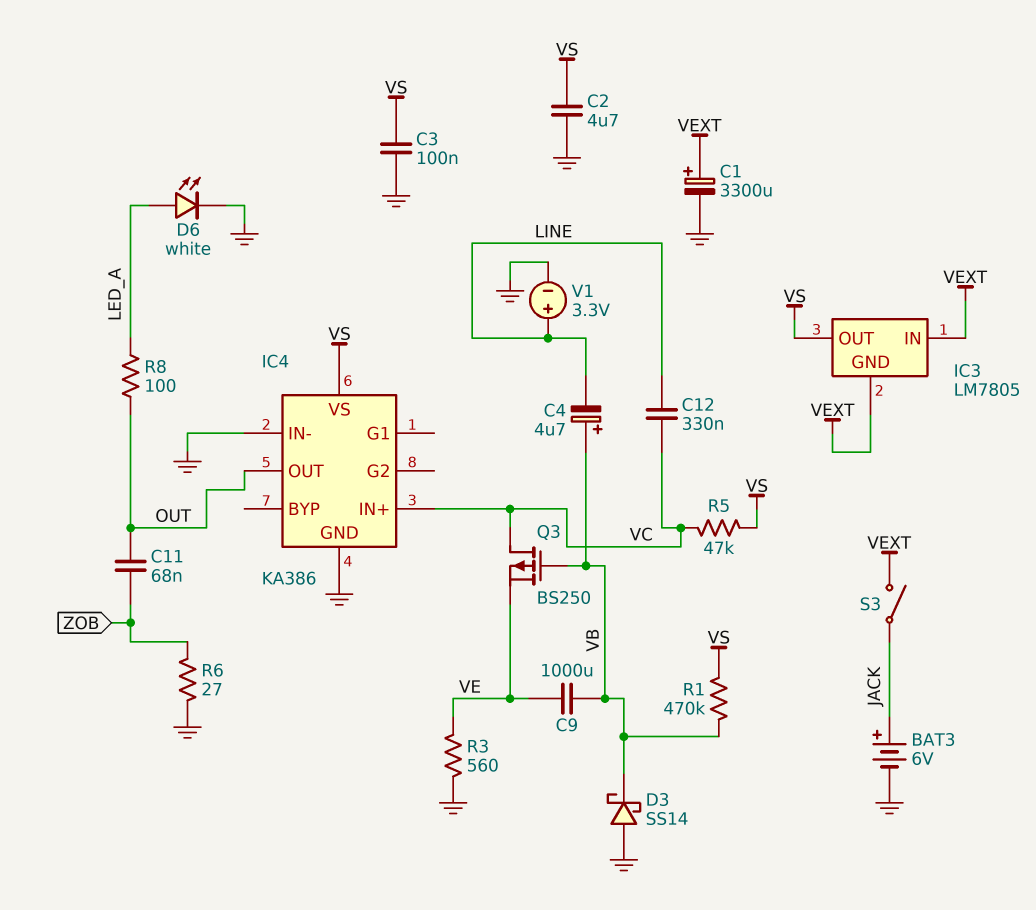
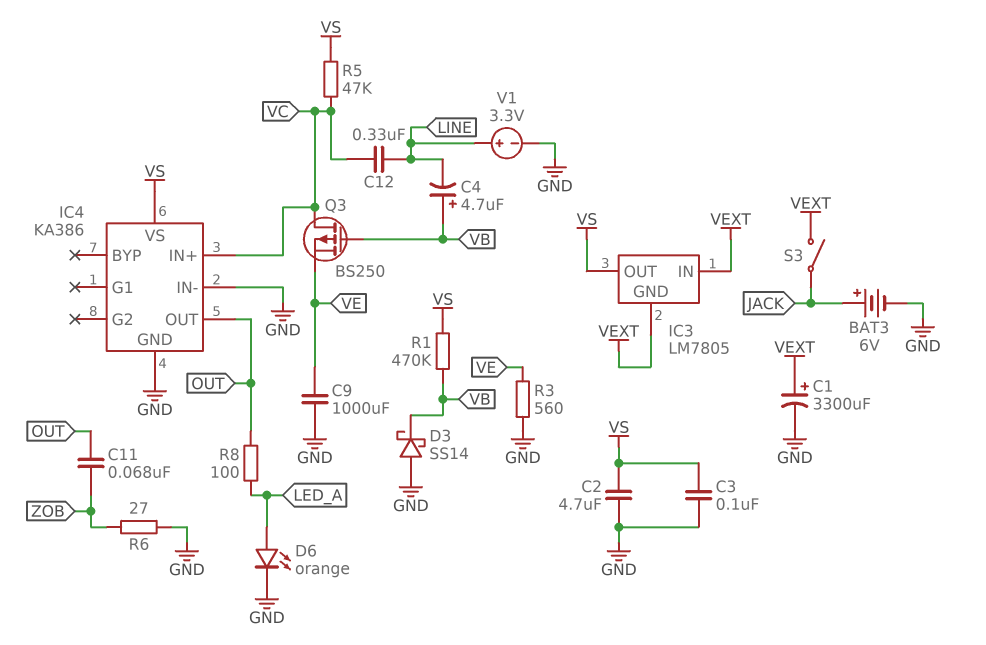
C9: 1000uF (VB, VE) -> 1000uF (GND, VE)
D6: LED white (A LED_A, K GND) -> LED orange (A LED_A, K GND)

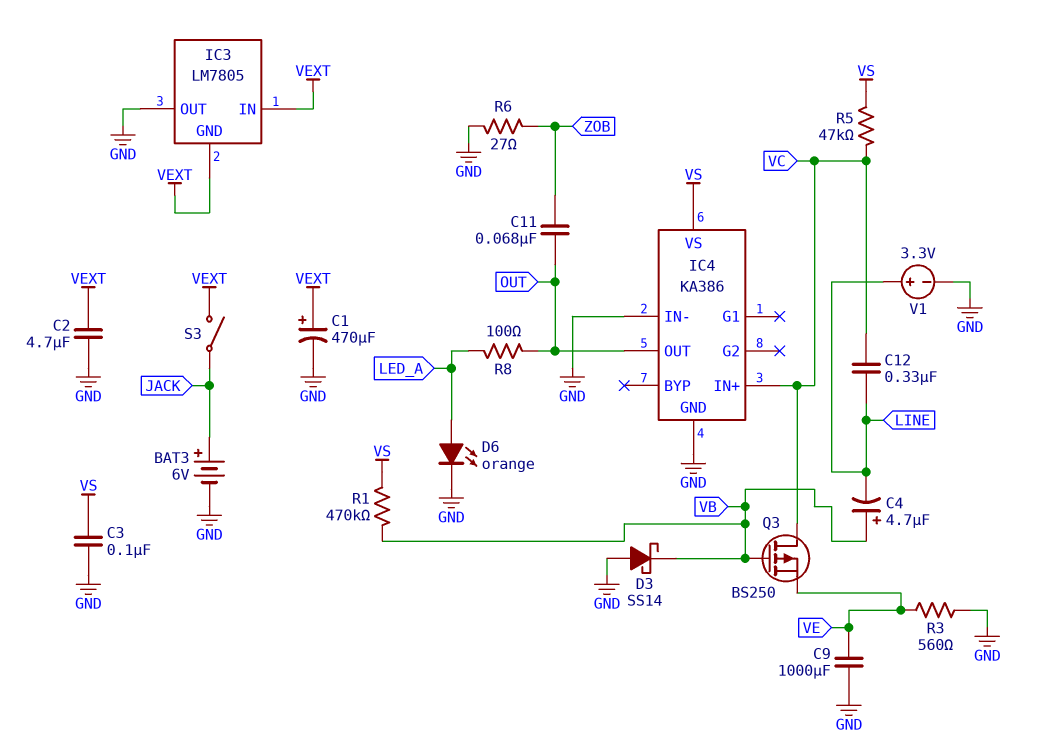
C1: 3300uF (plus VEXT, minus GND) -> 470uF (plus VEXT, minus GND)
C2: 4.7uF (GND, VS) -> 4.7uF (GND, VEXT)
IC3 pin OUT: VS -> GND

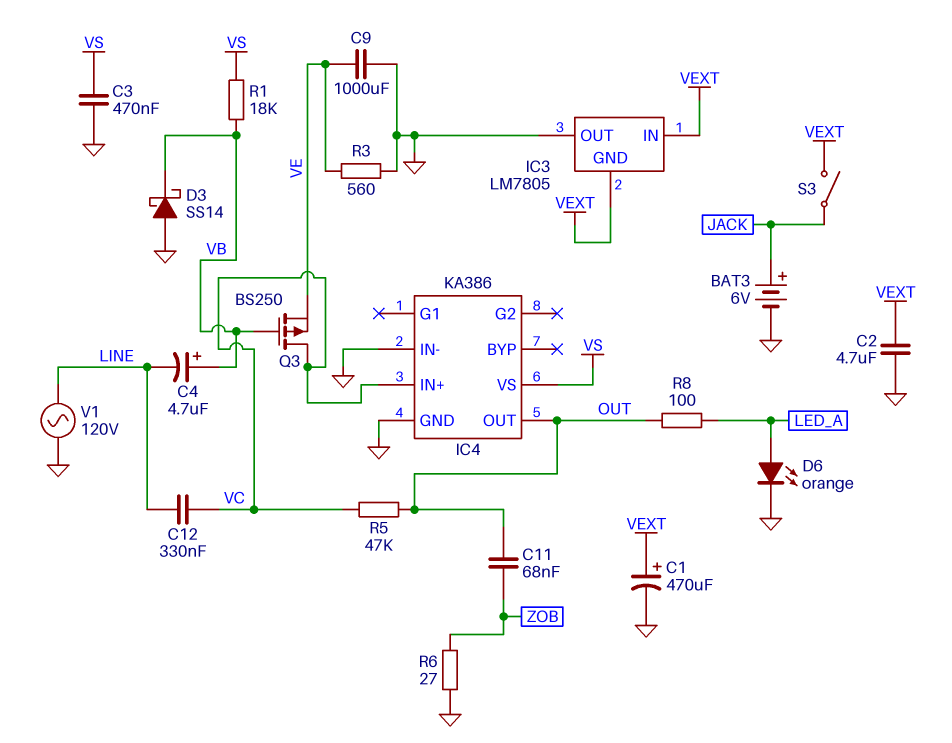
C3: 100nF (GND, VS) -> 470nF (GND, VS)
R1: 470k (VB, VS) -> 18k (VB, VS)
R5: 47k (VC, VS) -> 47k (OUT, VC)
V1: 3.3V (plus LINE, minus GND) -> AC 120V (GND, LINE)

